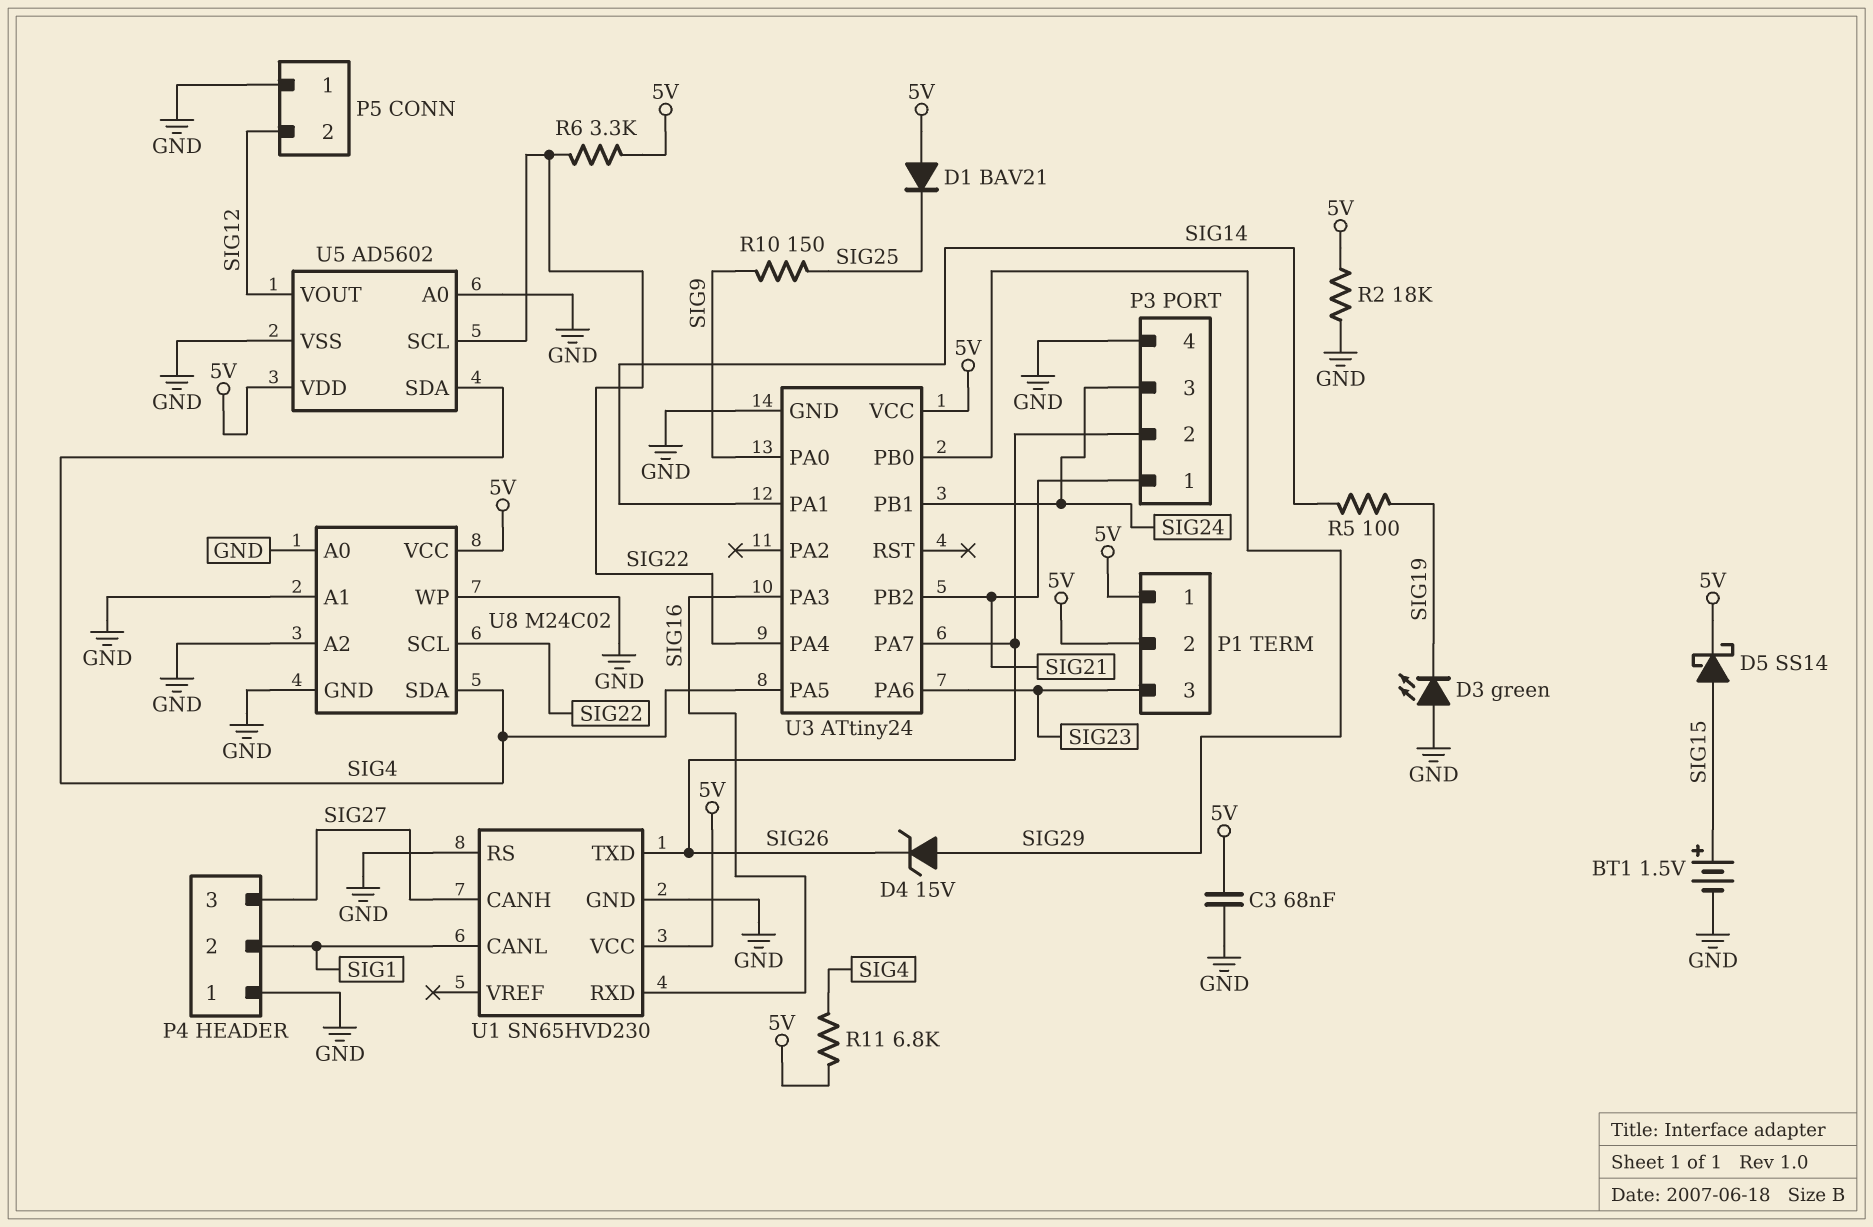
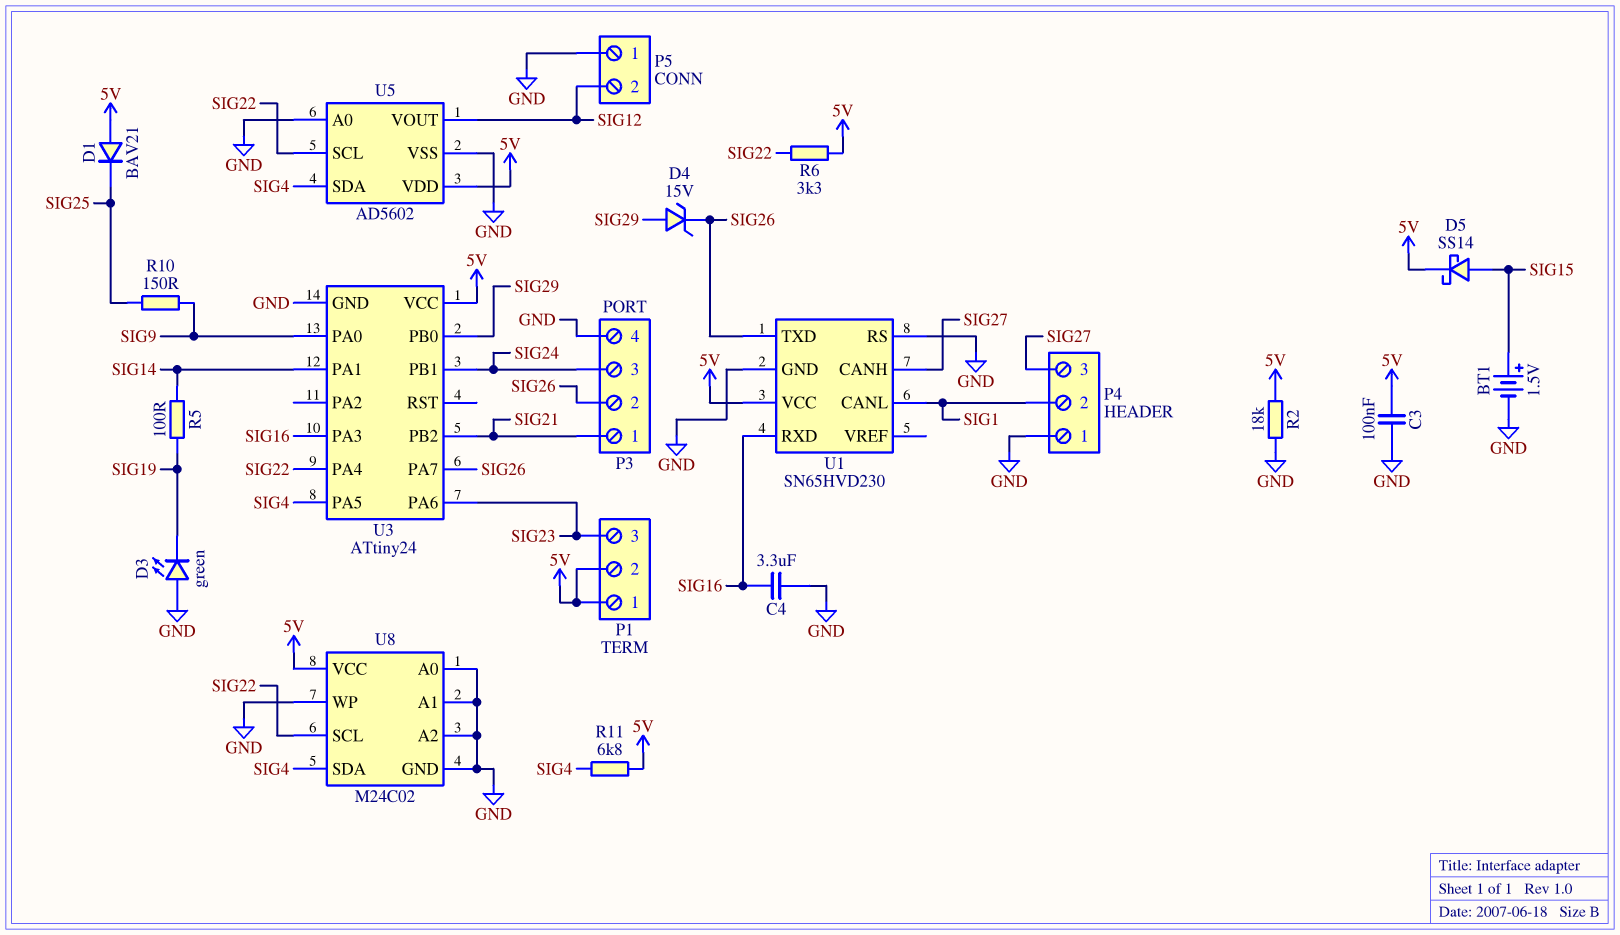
C3: 68nF (5V, GND) -> 100nF (5V, GND)
C4: none -> 3.3uF (GND, SIG16)

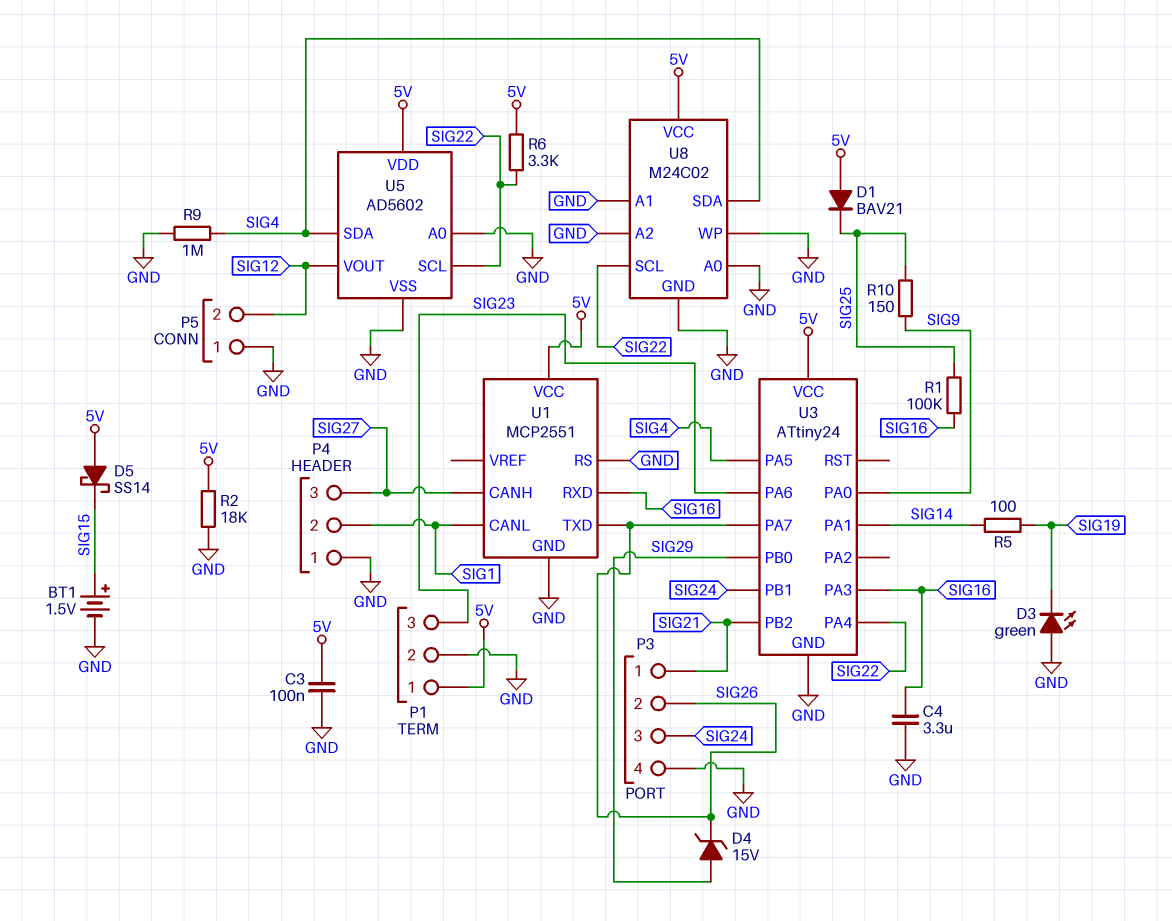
D5: schottky SS14 (A SIG15, K 5V) -> schottky SS14 (A 5V, K SIG15)
P1 pin 2: 5V -> GND
R1: none -> 100k (SIG16, SIG25)
R9: none -> 1M (GND, SIG4)
R11: 6.8k (5V, SIG4) -> none
U1: SN65HVD230 -> MCP2551

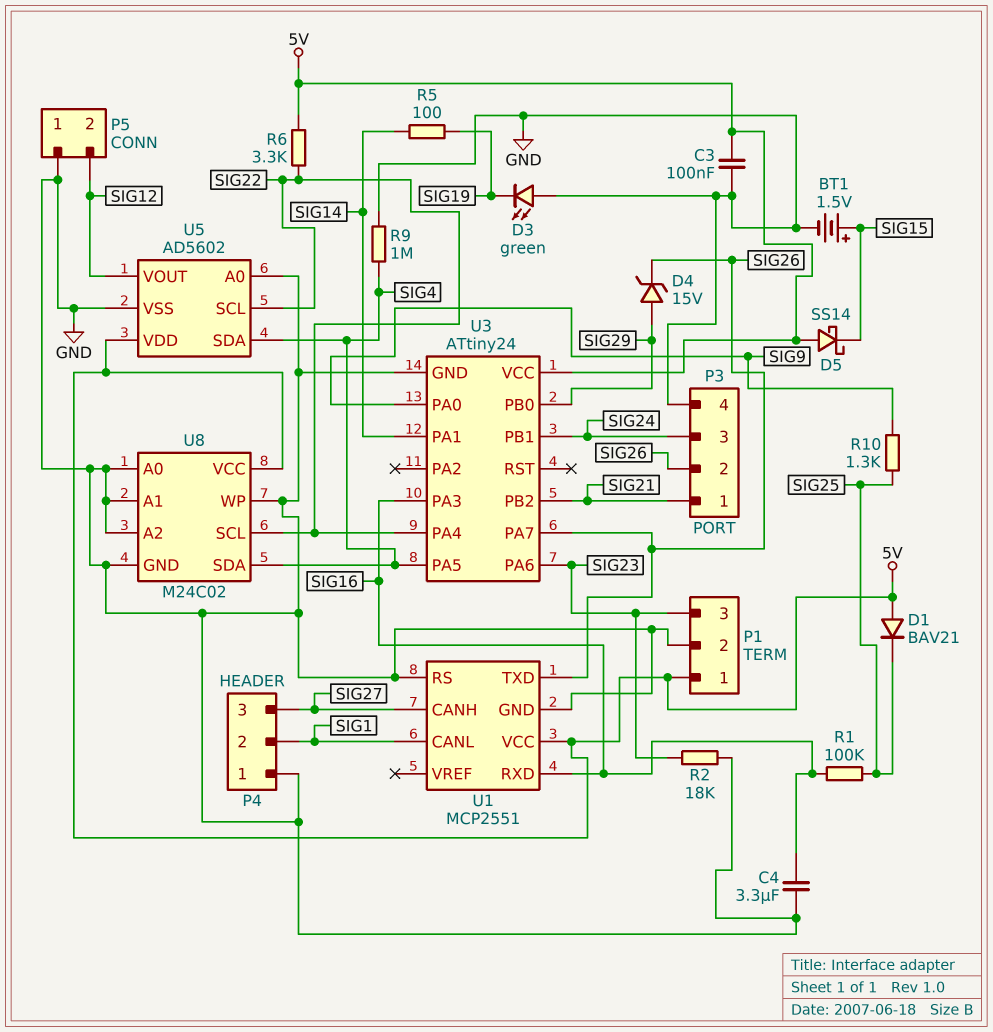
R2: 18k (5V, GND) -> 18k (GND, SIG23)
R10: 150 (SIG9, SIG25) -> 1.3k (SIG9, SIG25)

